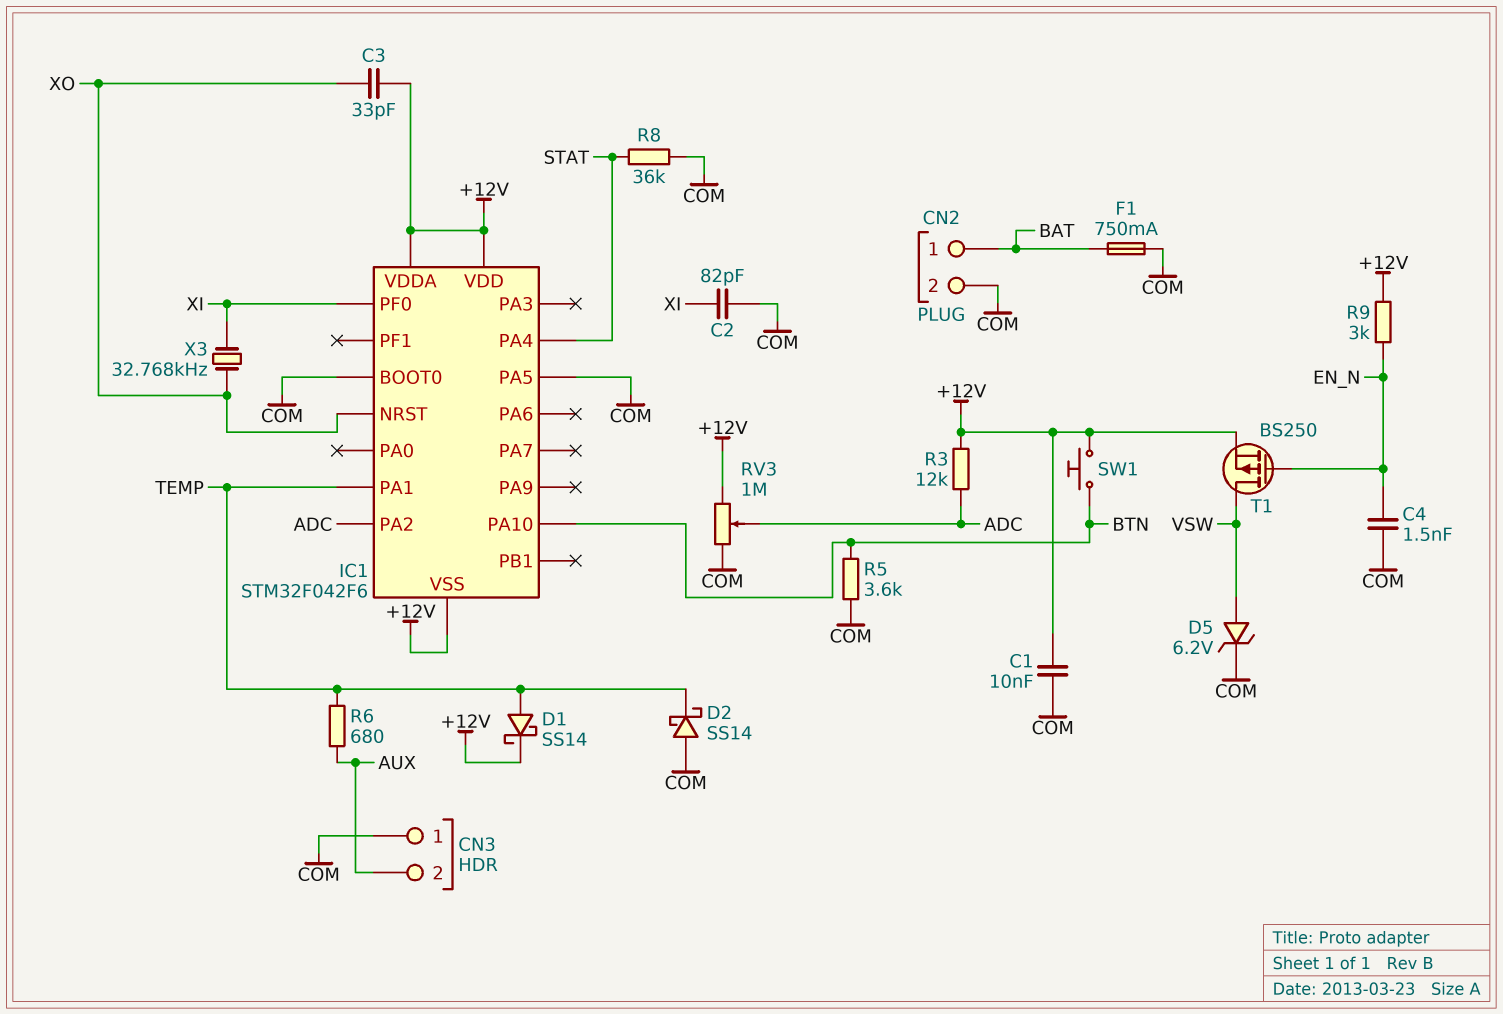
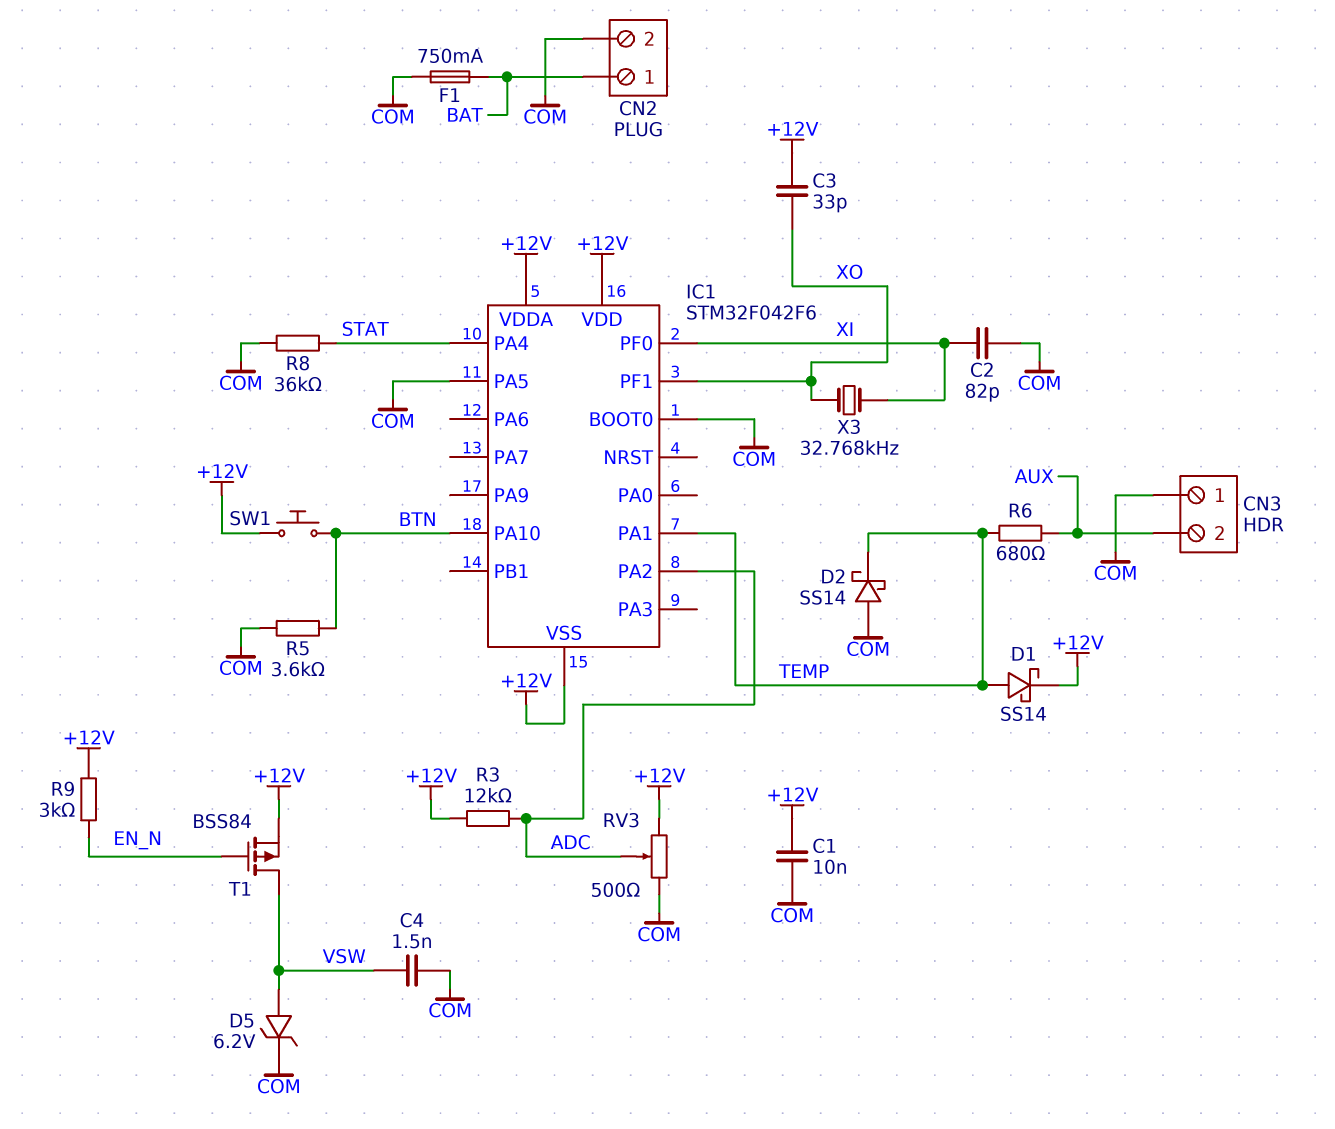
C4: 1.5nF (COM, EN_N) -> 1.5nF (COM, VSW)
IC1 pin NRST: XO -> none
IC1 pin PF1: none -> XO
RV3: 1M (+12V, COM, wiper ADC) -> 500 (+12V, COM, wiper ADC)
T1: PMOS BS250 (G EN_N, D VSW, S +12V) -> PMOS BSS84 (G EN_N, D VSW, S +12V)

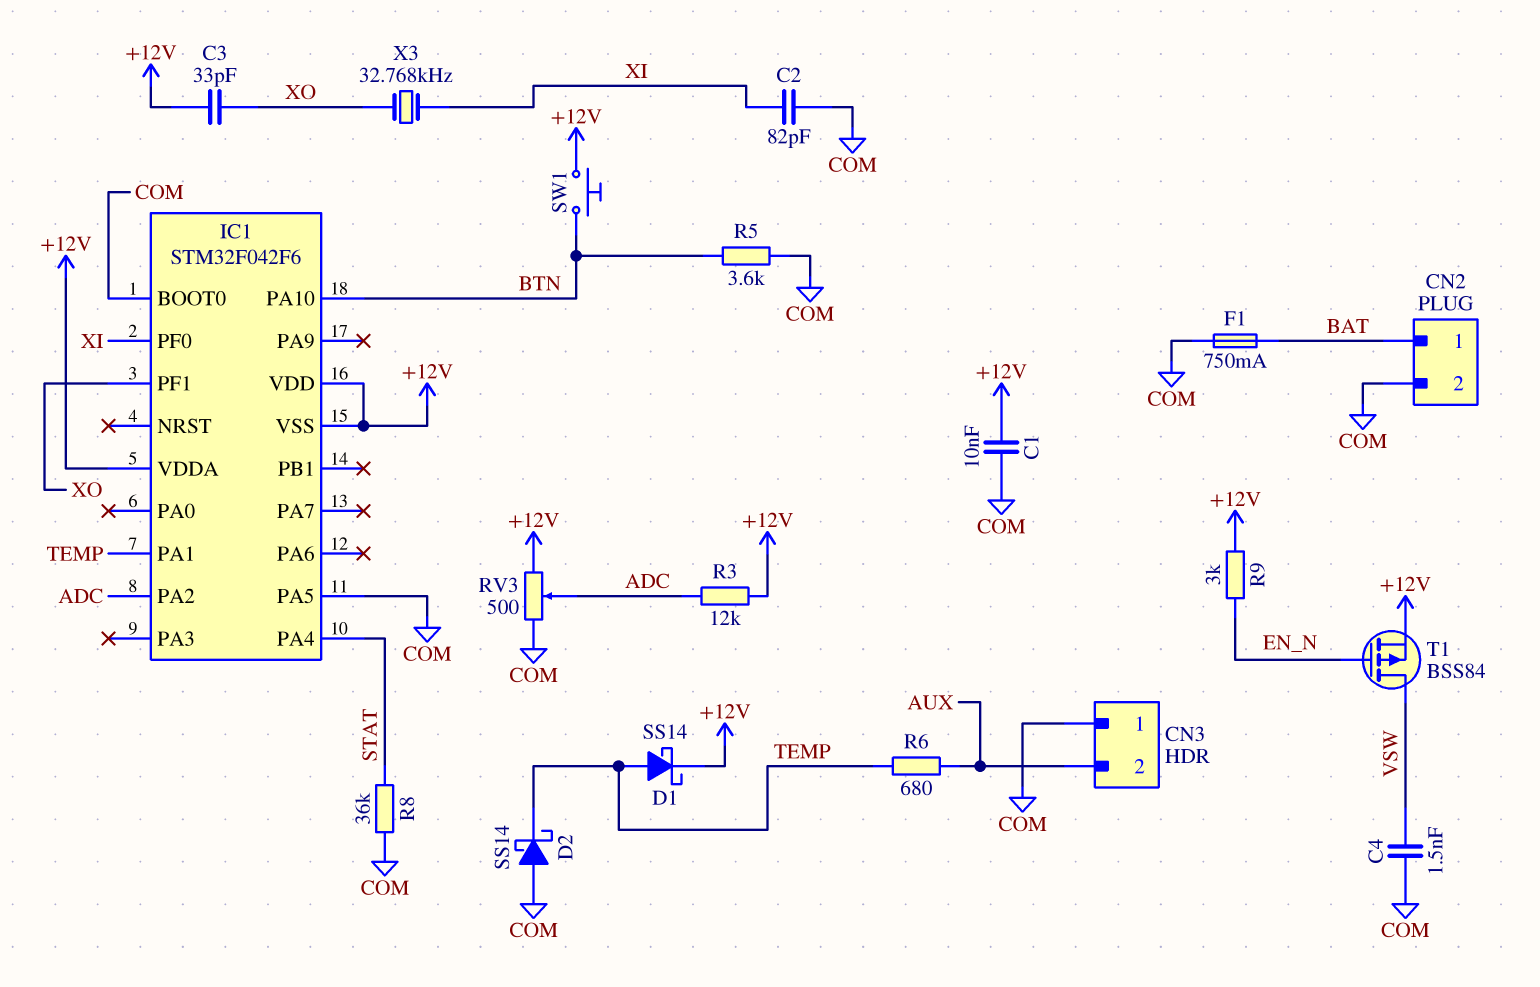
D5: zener 6.2V (A VSW, K COM) -> none

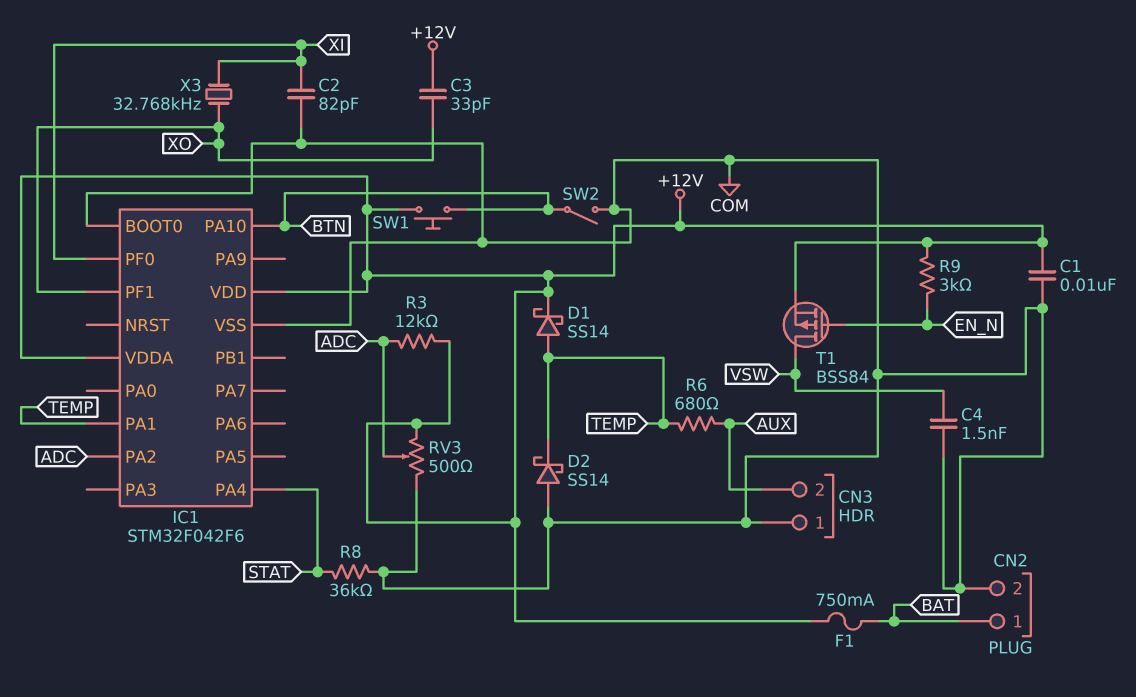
F1: 750mA (BAT, COM) -> 750mA (+12V, BAT)
IC1 pin PA5: COM -> none
IC1 pin VSS: +12V -> COM
R5: 3.6k (BTN, COM) -> none
SW2: none -> switch (BTN, COM)

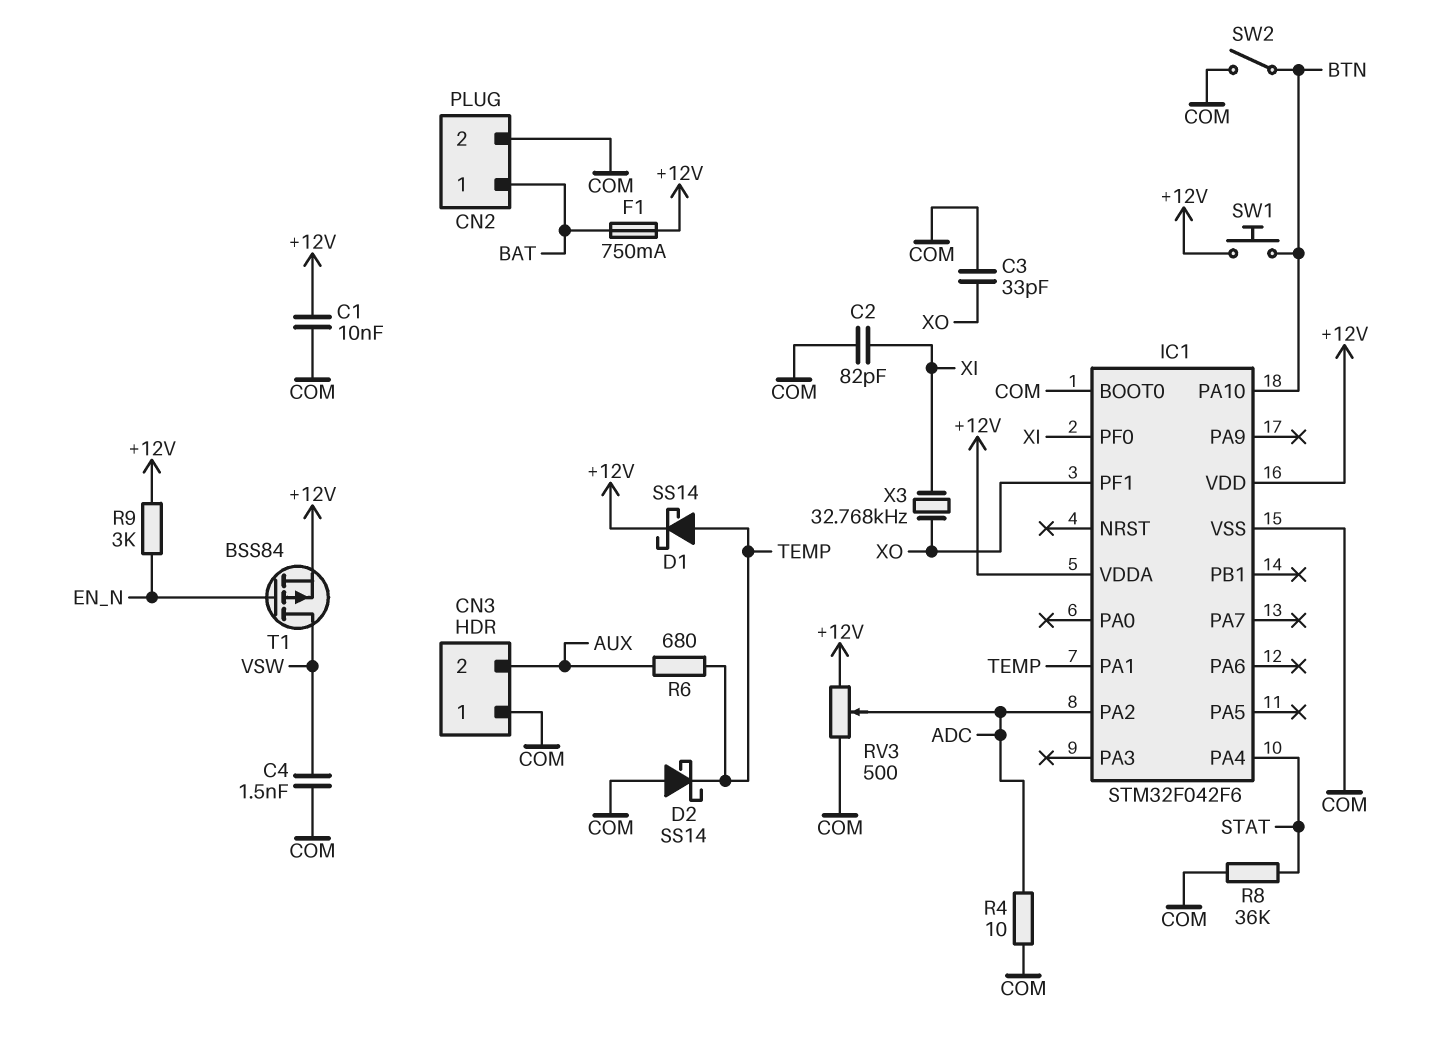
C3: 33pF (+12V, XO) -> 33pF (COM, XO)
R3: 12k (+12V, ADC) -> none
R4: none -> 10 (ADC, COM)

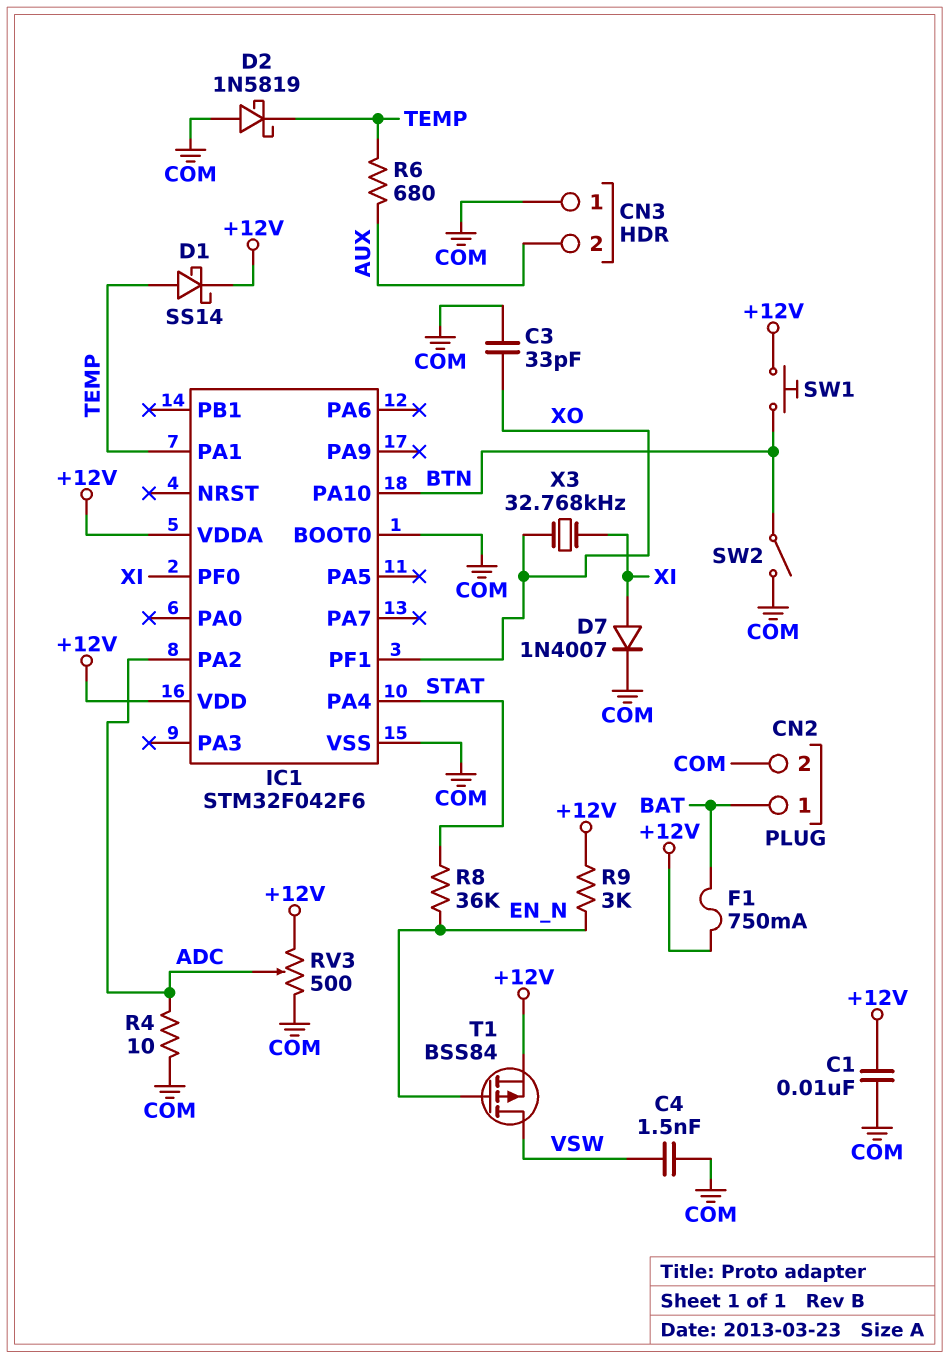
C2: 82pF (COM, XI) -> none
D2: schottky SS14 (A COM, K TEMP) -> schottky 1N5819 (A COM, K TEMP)
D7: none -> diode 1N4007 (A XI, K COM)
R8: 36k (COM, STAT) -> 36k (EN_N, STAT)

